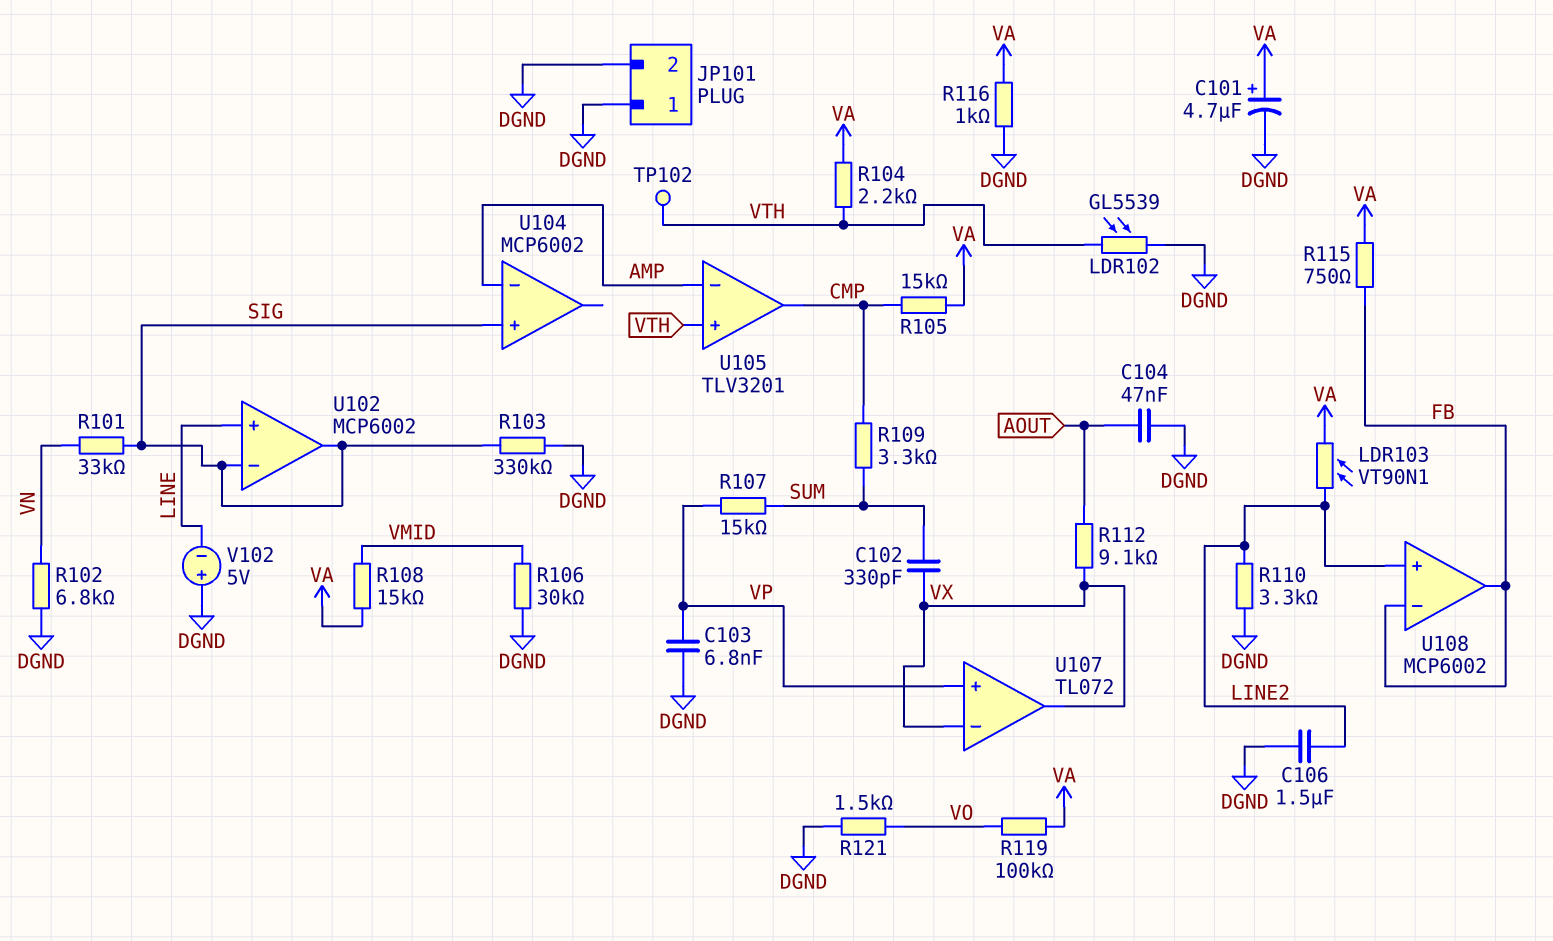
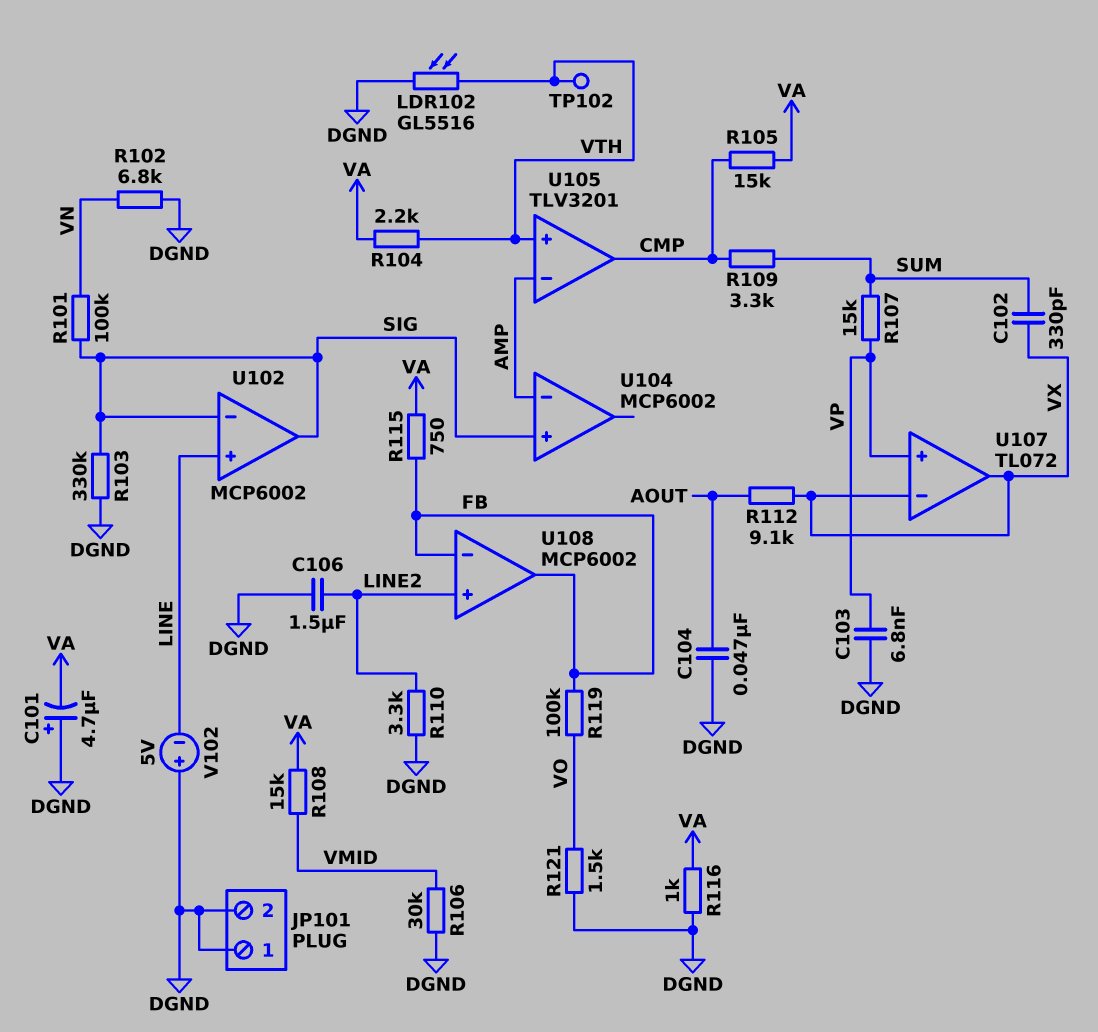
C101: 4.7uF (plus VA, minus DGND) -> 4.7uF (plus DGND, minus VA)
LDR102: GL5539 (DGND, VTH) -> GL5516 (DGND, VTH)
LDR103: VT90N1 (LINE2, VA) -> none
R101: 33k (SIG, VN) -> 100k (SIG, VN)
R119: 100k (VA, VO) -> 100k (FB, VO)

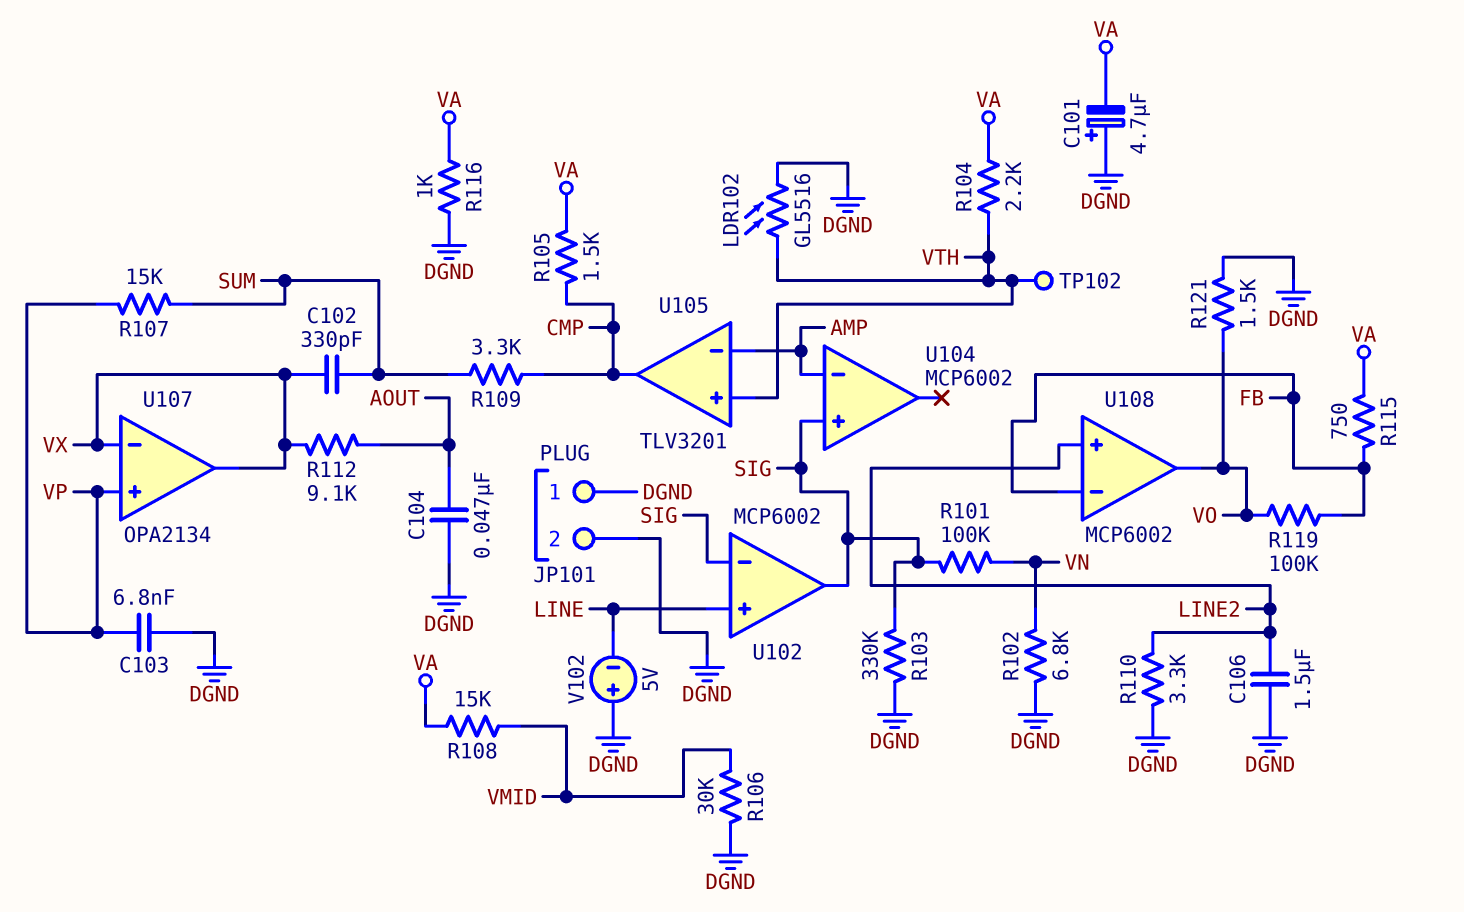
R105: 15k (CMP, VA) -> 1.5k (CMP, VA)
U107: TL072 -> OPA2134
U108 pin out: FB -> VO

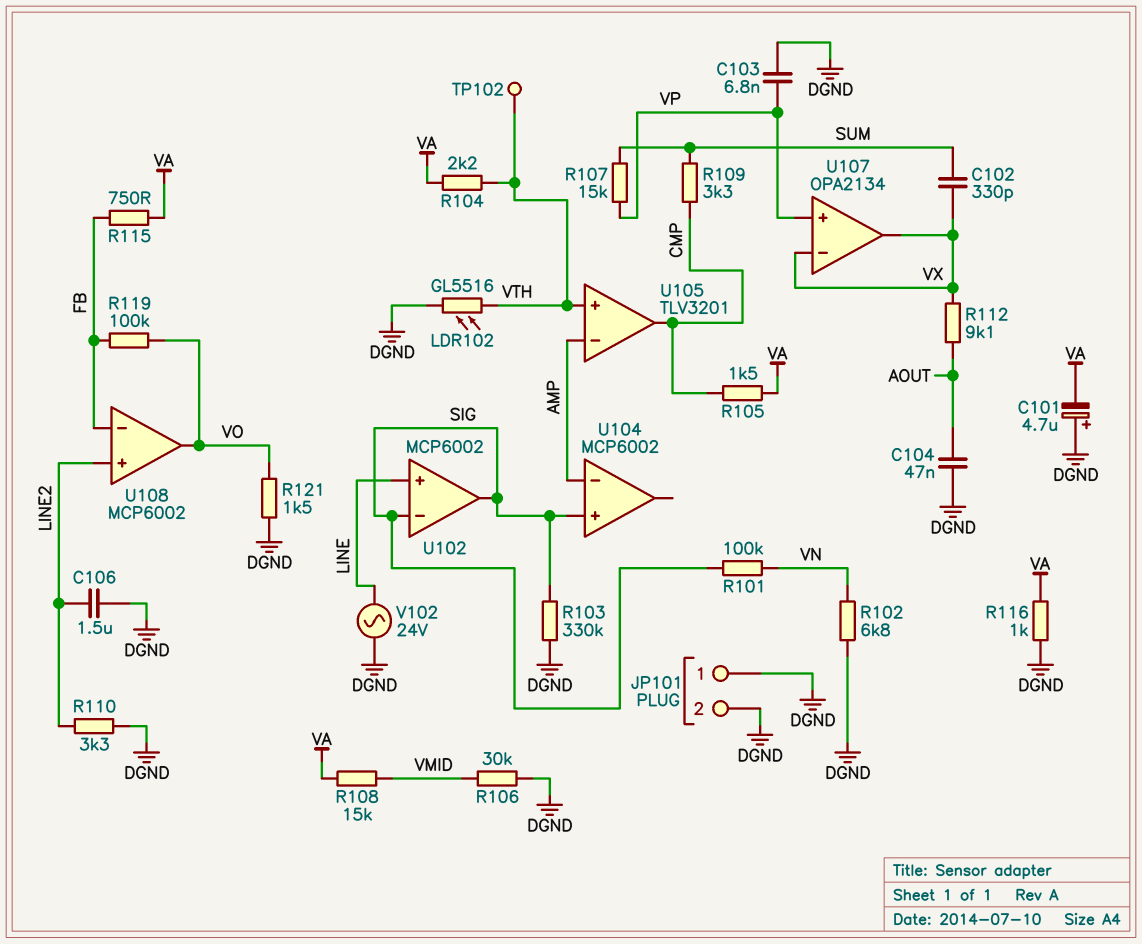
V102: 5V (plus DGND, minus LINE) -> AC 24V (DGND, LINE)

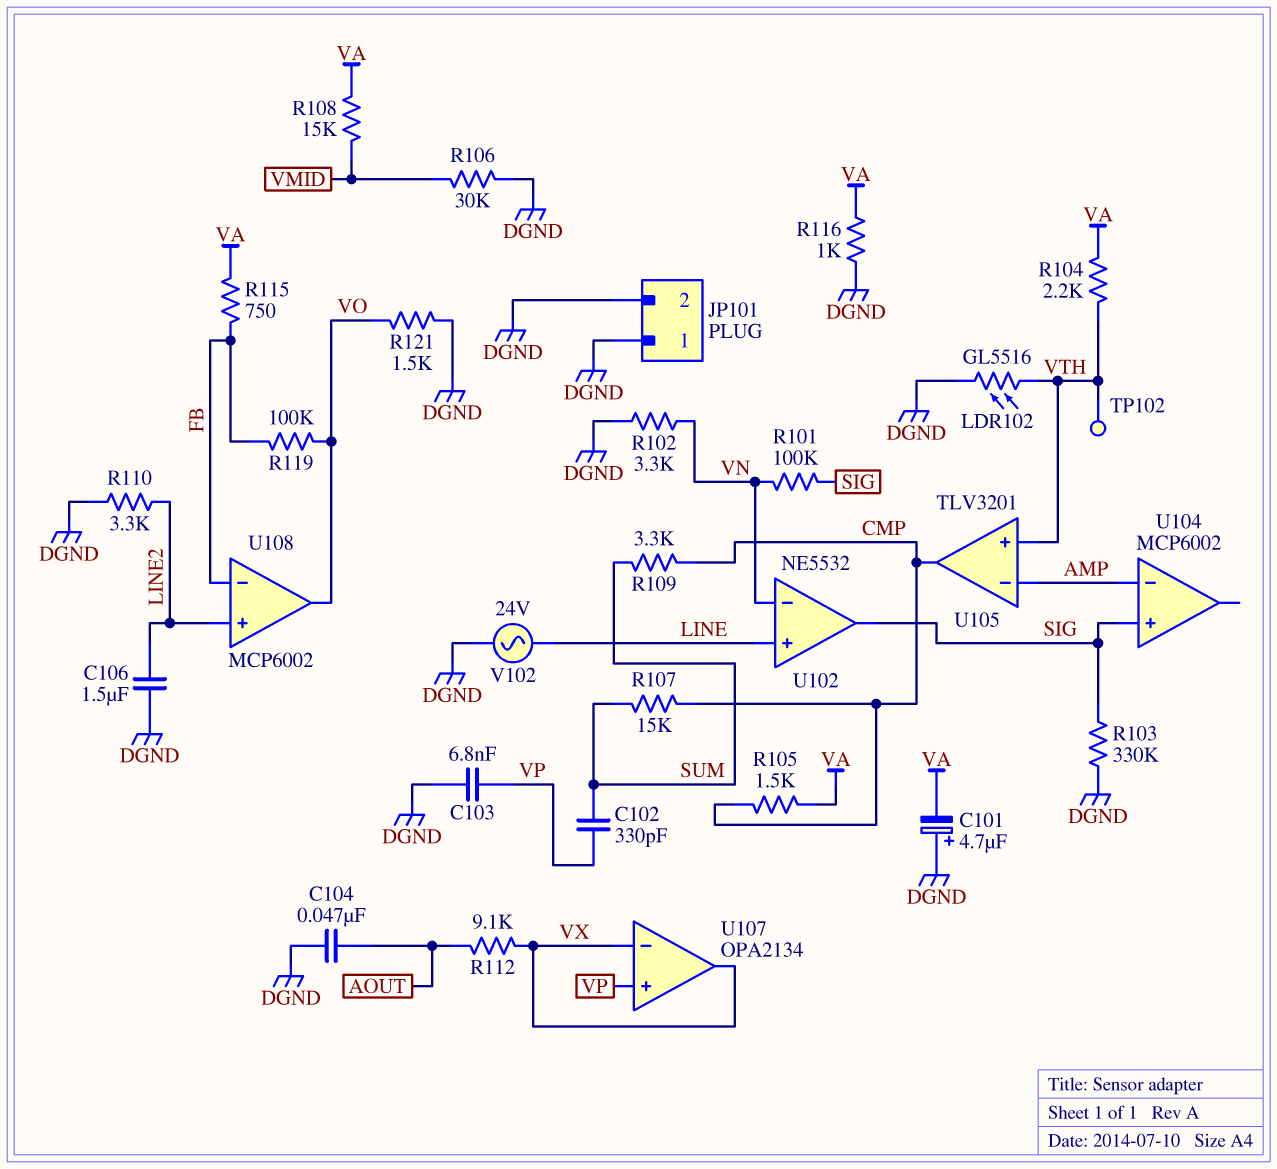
C102: 330pF (SUM, VX) -> 330pF (SUM, VP)
R102: 6.8k (DGND, VN) -> 3.3k (DGND, VN)
R107: 15k (SUM, VP) -> 15k (CMP, SUM)
U102: MCP6002 -> NE5532
U102 pin in-: SIG -> VN

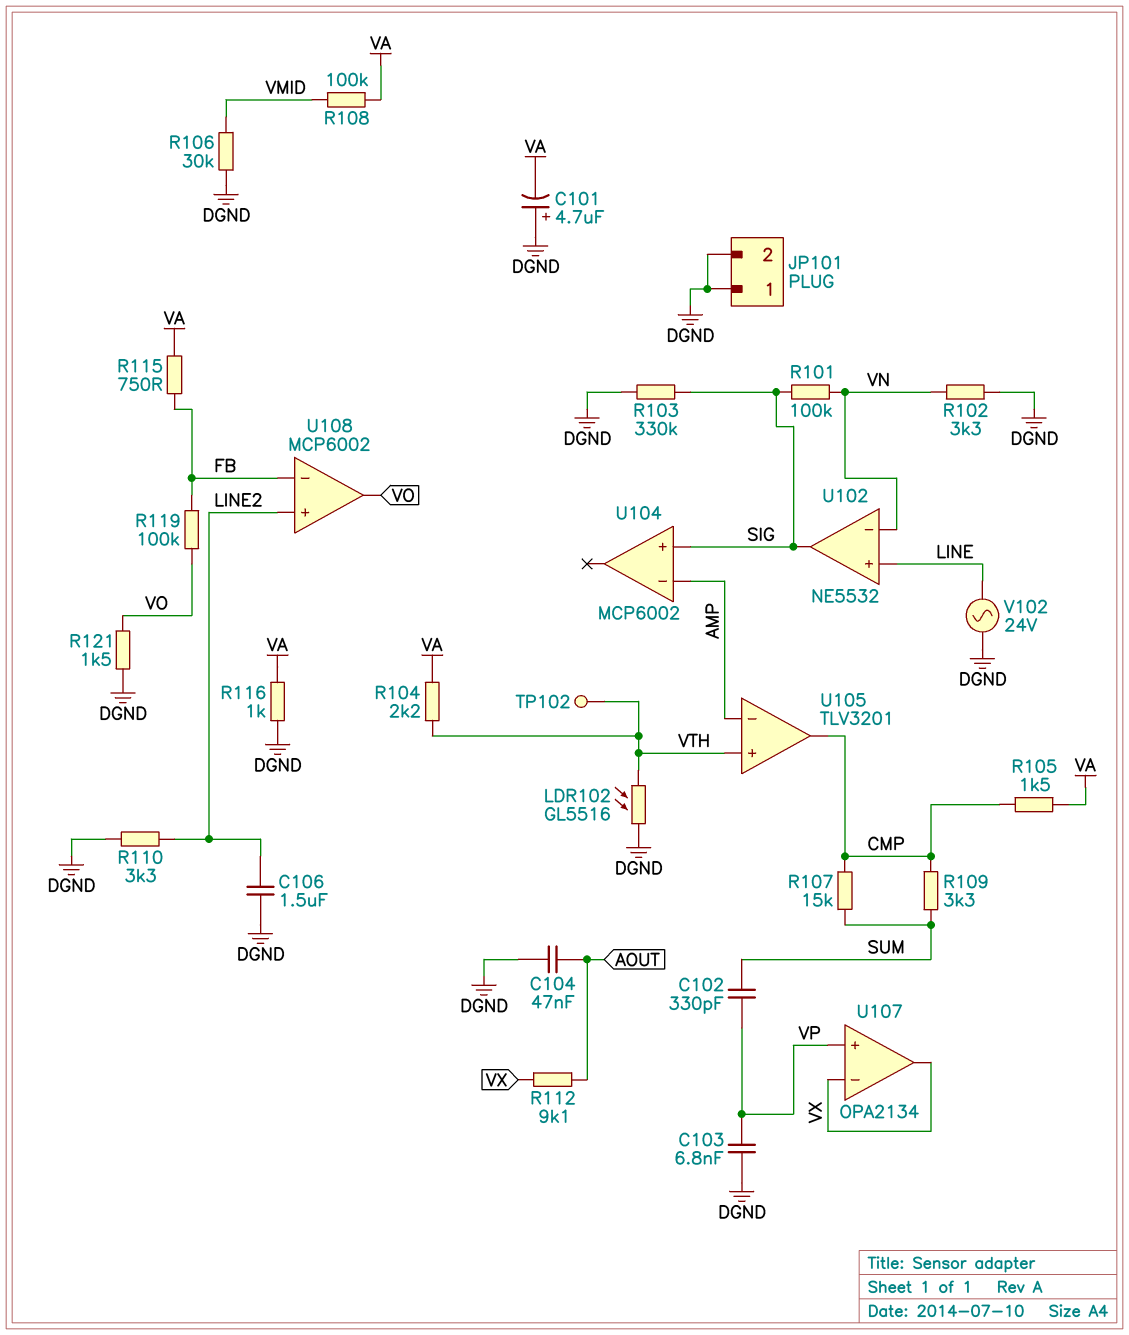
R108: 15k (VA, VMID) -> 100k (VA, VMID)

